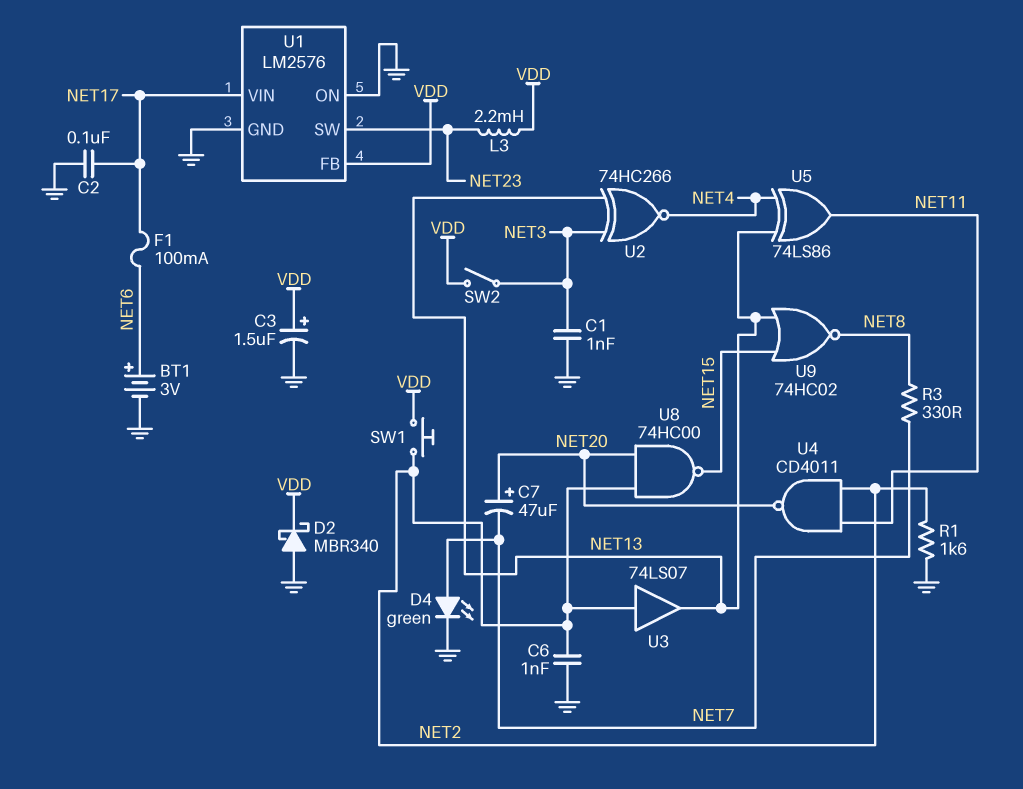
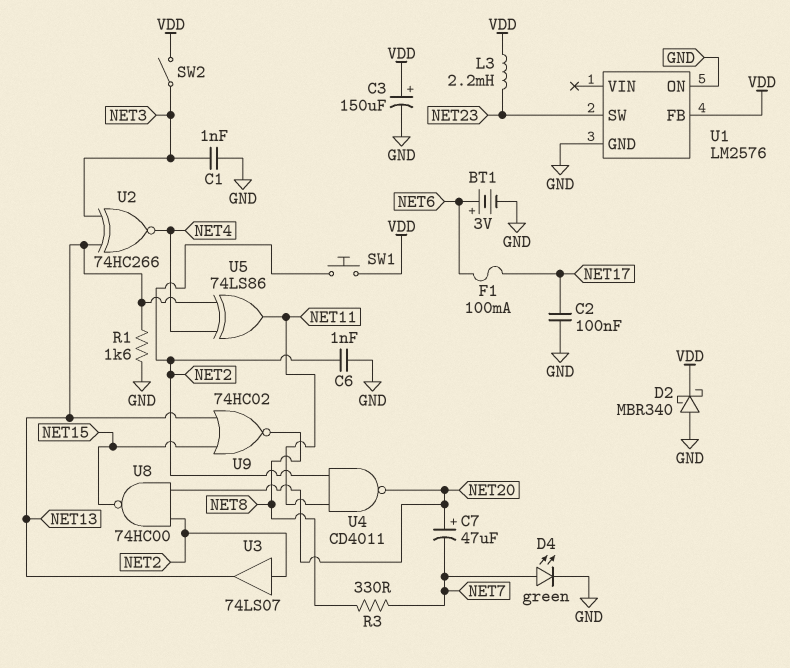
C3: 1.5uF (plus VDD, minus GND) -> 150uF (plus VDD, minus GND)
R1: 1.6k (GND, NET2) -> 1.6k (GND, NET13)
U1 pin VIN: NET17 -> none

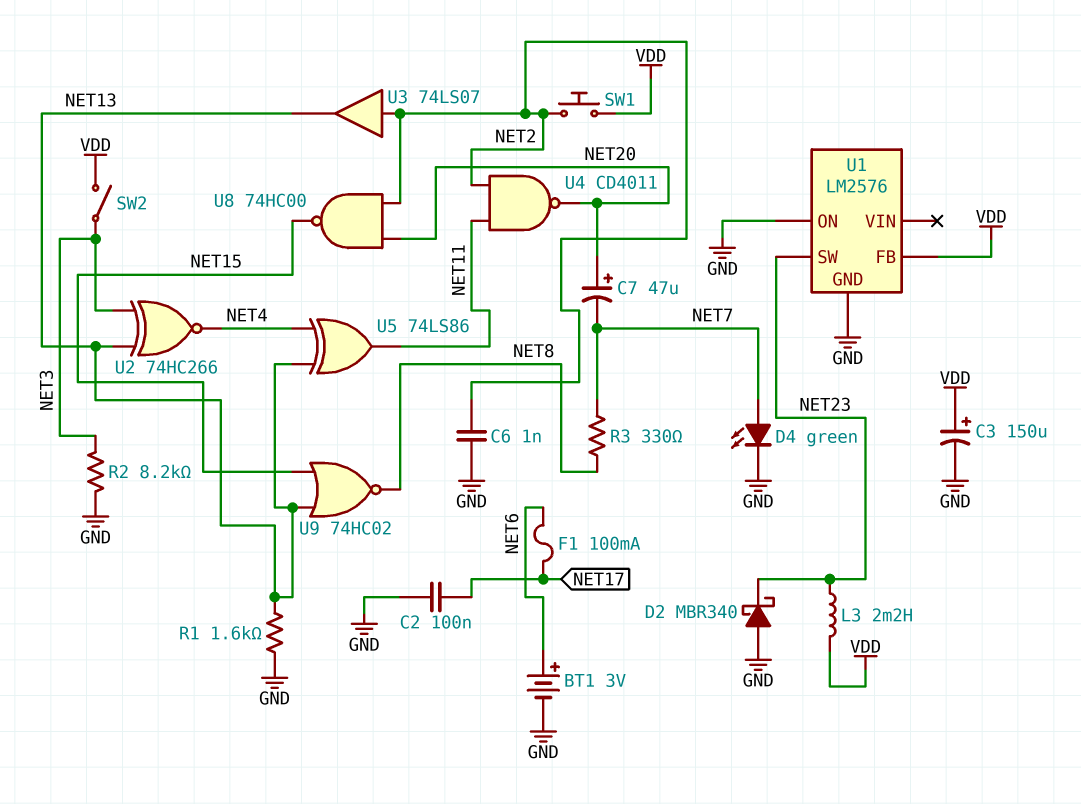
C1: 1nF (GND, NET3) -> none
D2: schottky MBR340 (A GND, K VDD) -> schottky MBR340 (A GND, K NET23)
R2: none -> 8.2k (GND, NET3)

